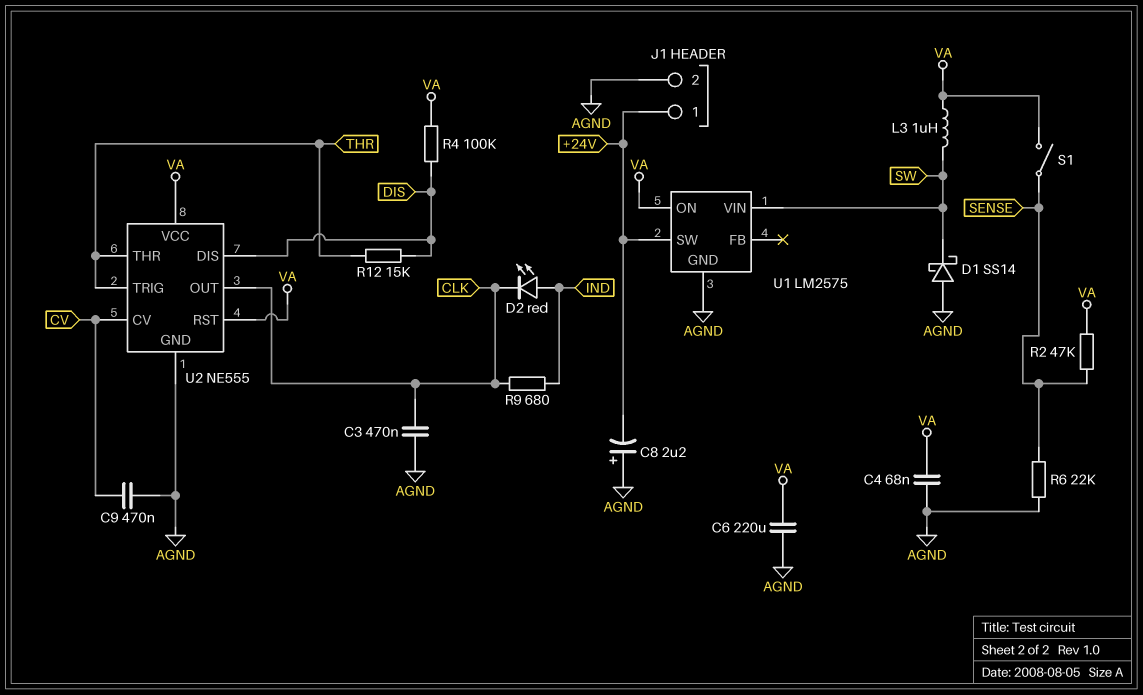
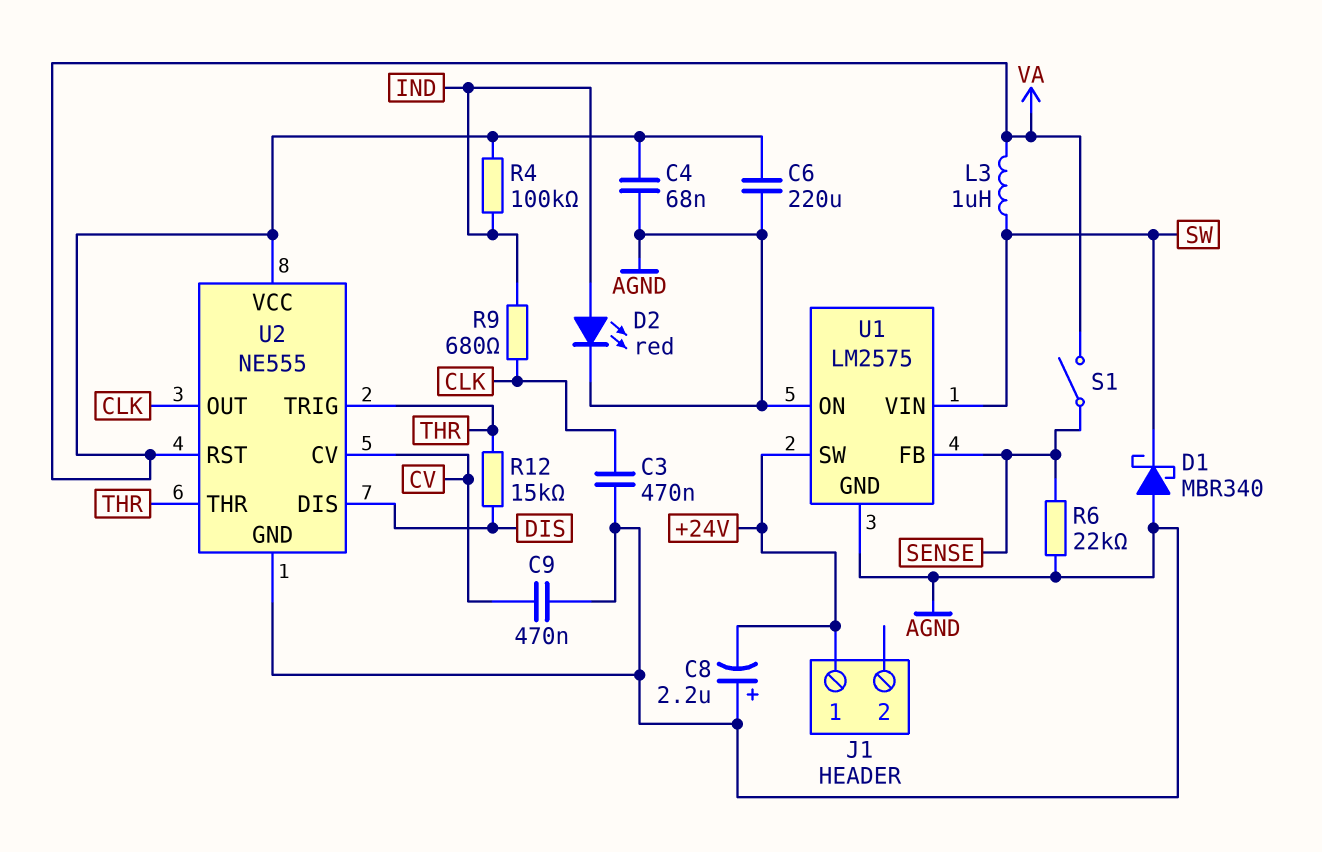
D1: schottky SS14 (A AGND, K SW) -> schottky MBR340 (A AGND, K SW)
D2: LED red (A IND, K CLK) -> LED red (A IND, K AGND)
J1 pin 2: AGND -> none
R2: 47k (SENSE, VA) -> none
R4: 100k (DIS, VA) -> 100k (IND, VA)
U1 pin FB: none -> SENSE
U1 pin ON: VA -> AGND

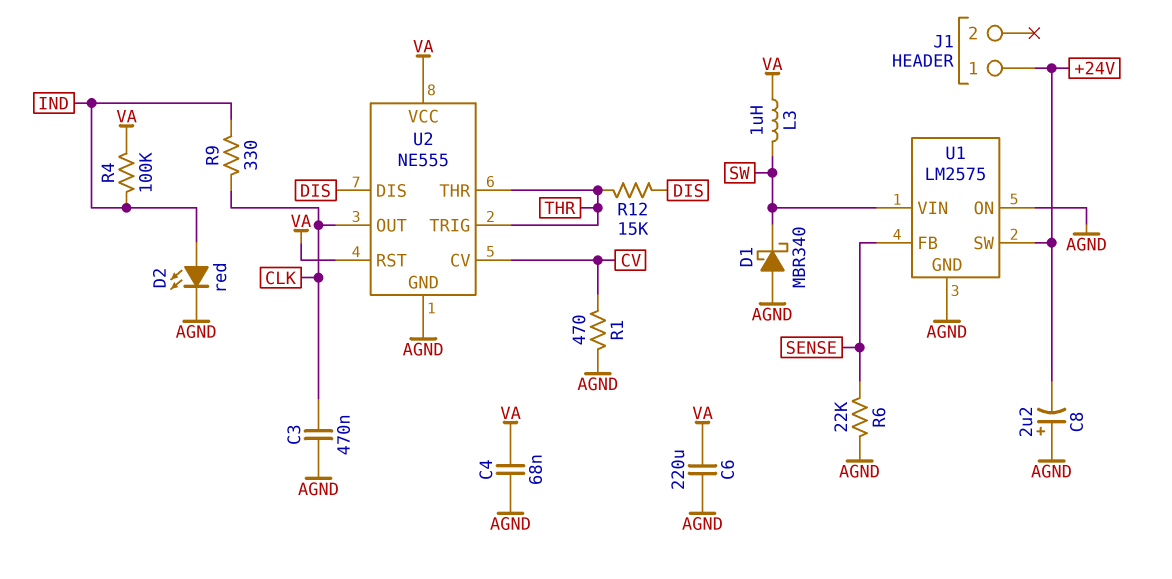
C9: 470nF (AGND, CV) -> none
R1: none -> 470 (AGND, CV)
R9: 680 (CLK, IND) -> 330 (CLK, IND)
S1: switch (SENSE, VA) -> none

